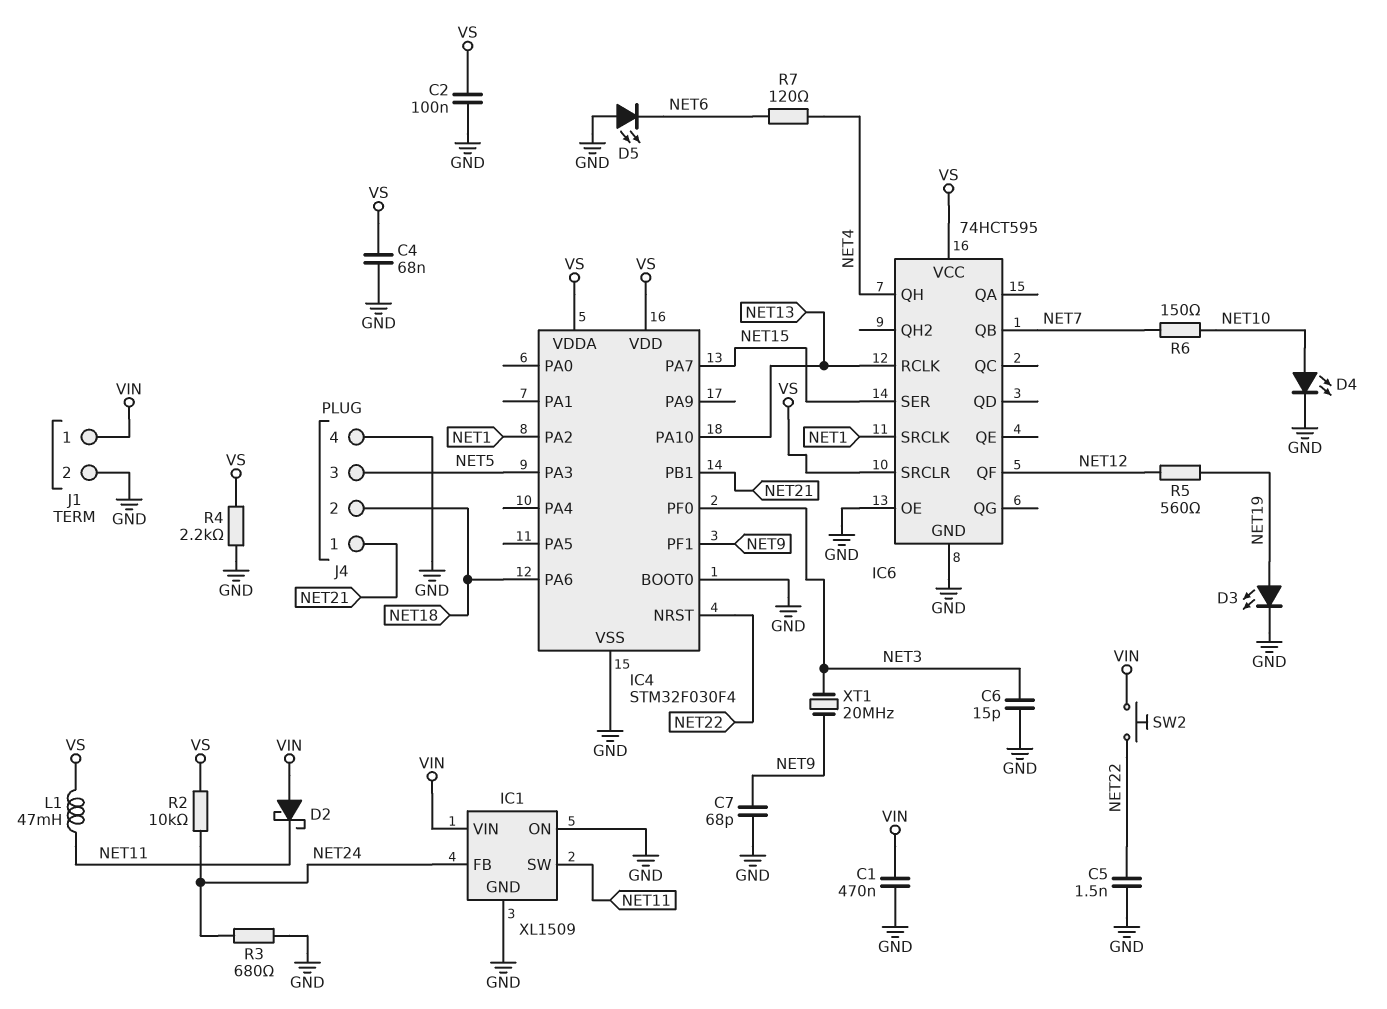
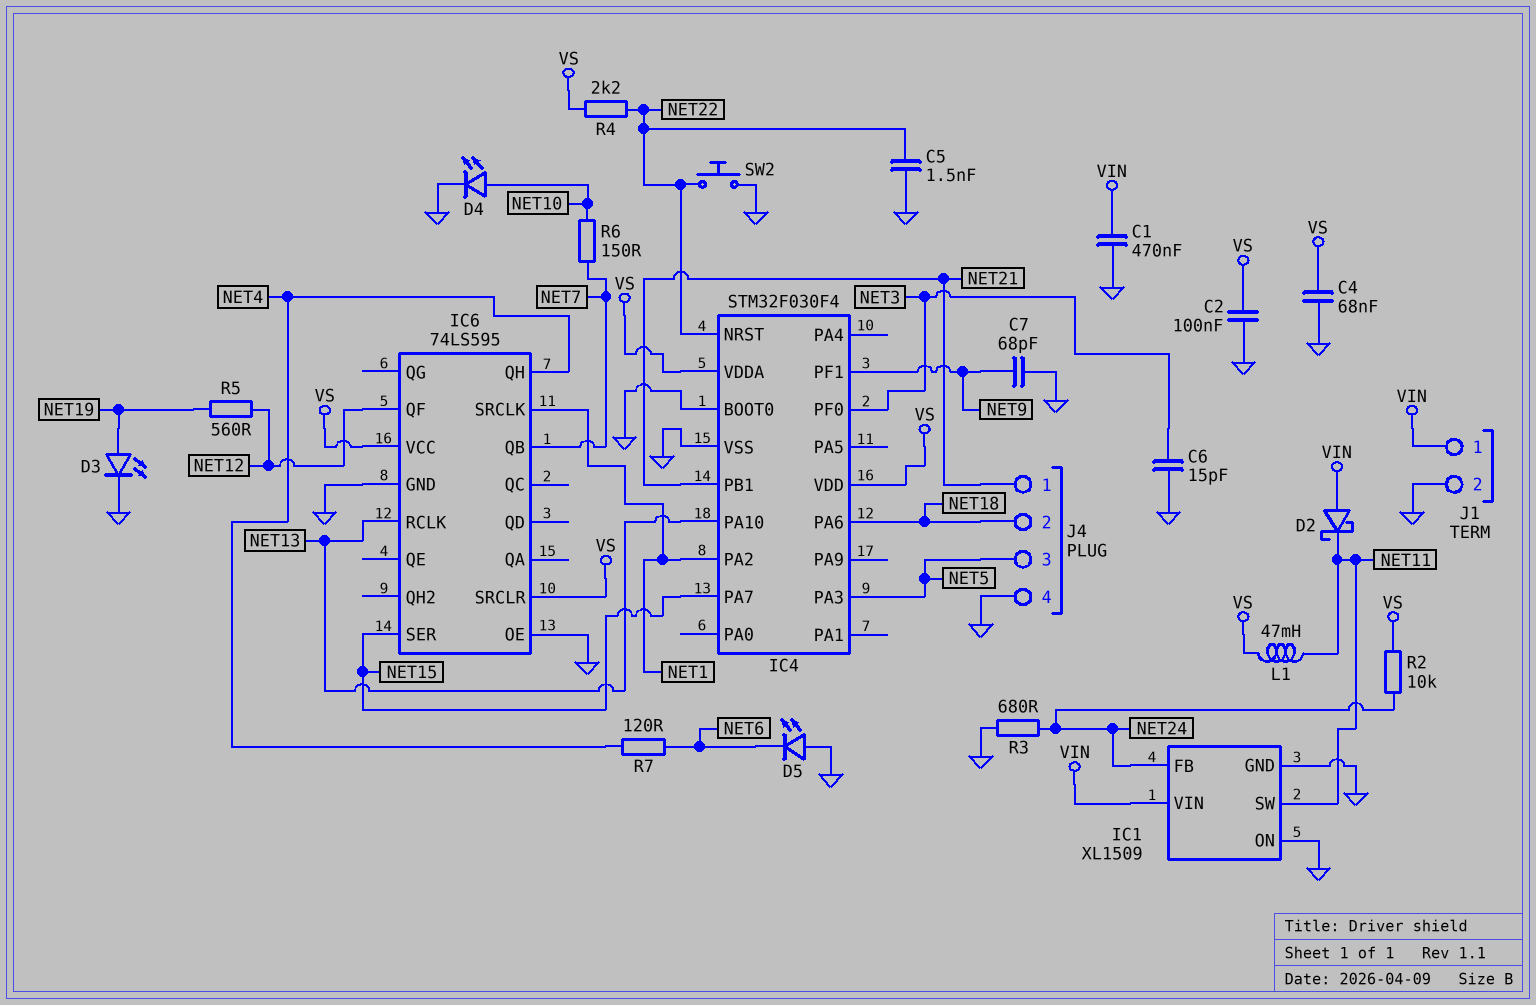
IC6: 74HCT595 -> 74LS595
R4: 2.2k (GND, VS) -> 2.2k (NET22, VS)
SW2: button (NET22, VIN) -> button (GND, NET22)
XT1: 20MHz (NET3, NET9) -> none

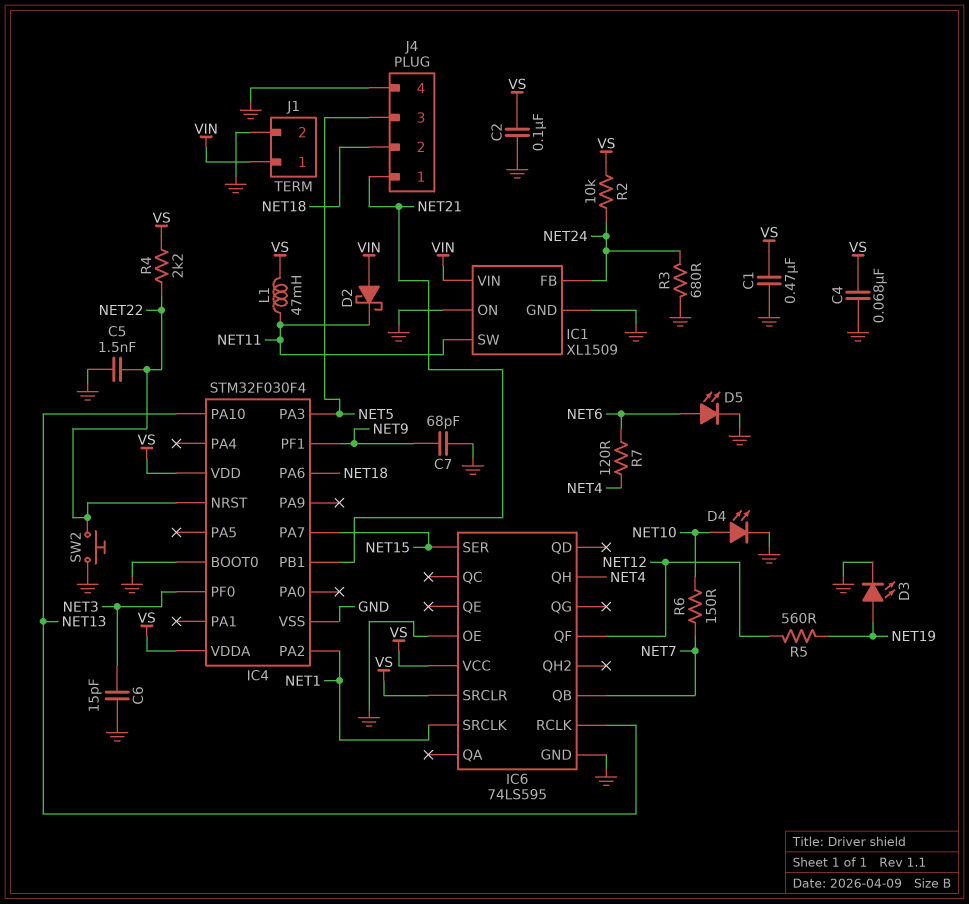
C1: 470nF (GND, VIN) -> 470nF (GND, VS)
D5: LED (A GND, K NET6) -> LED (A NET6, K GND)

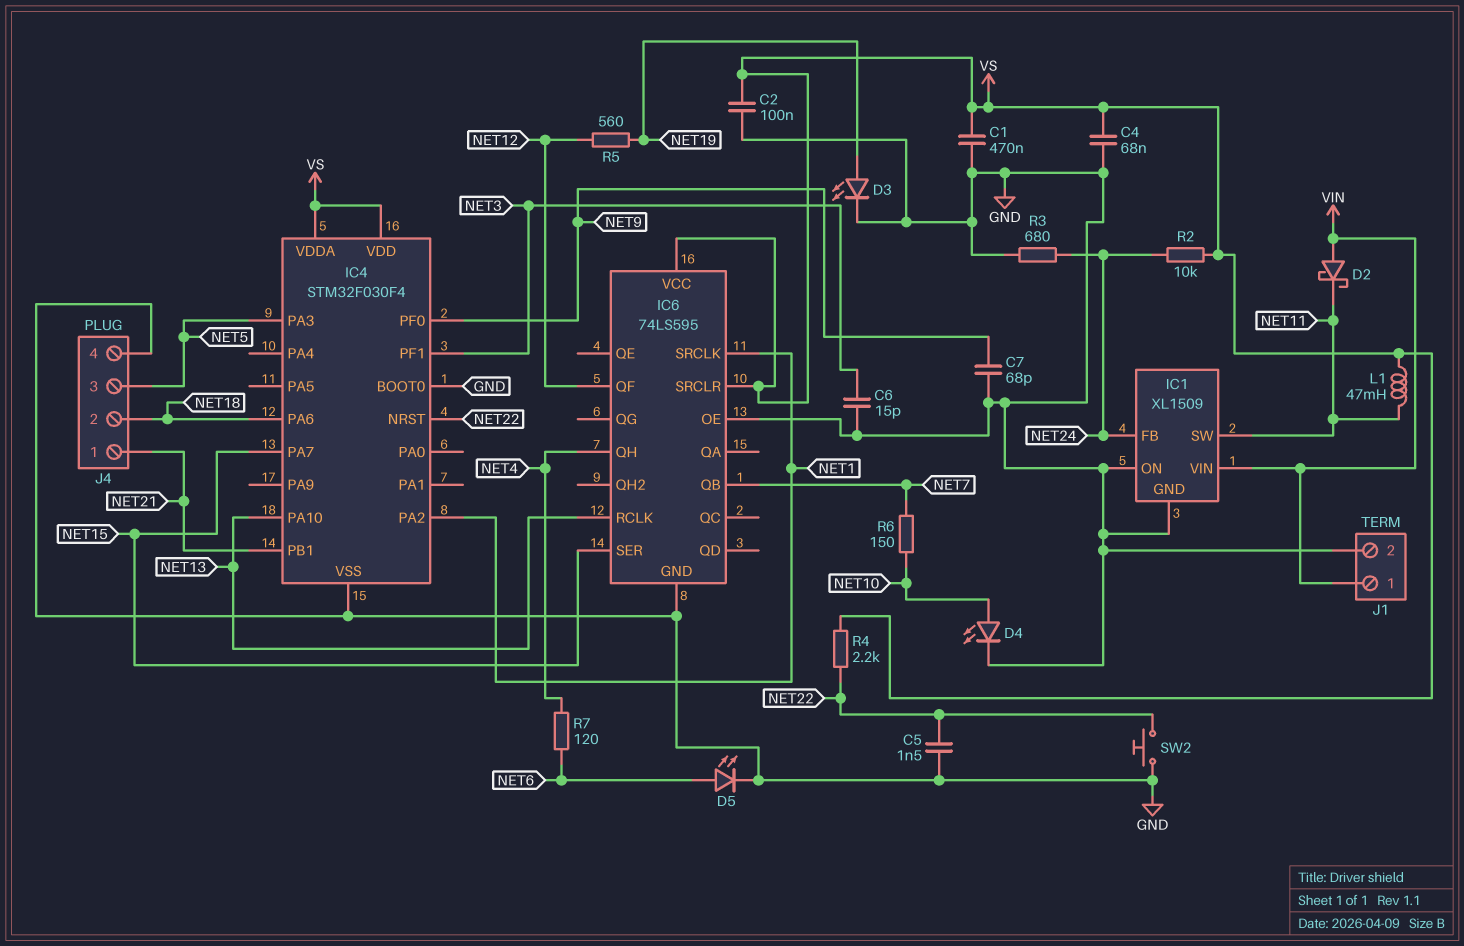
IC4 pin PF0: NET3 -> NET9
IC4 pin PF1: NET9 -> NET3

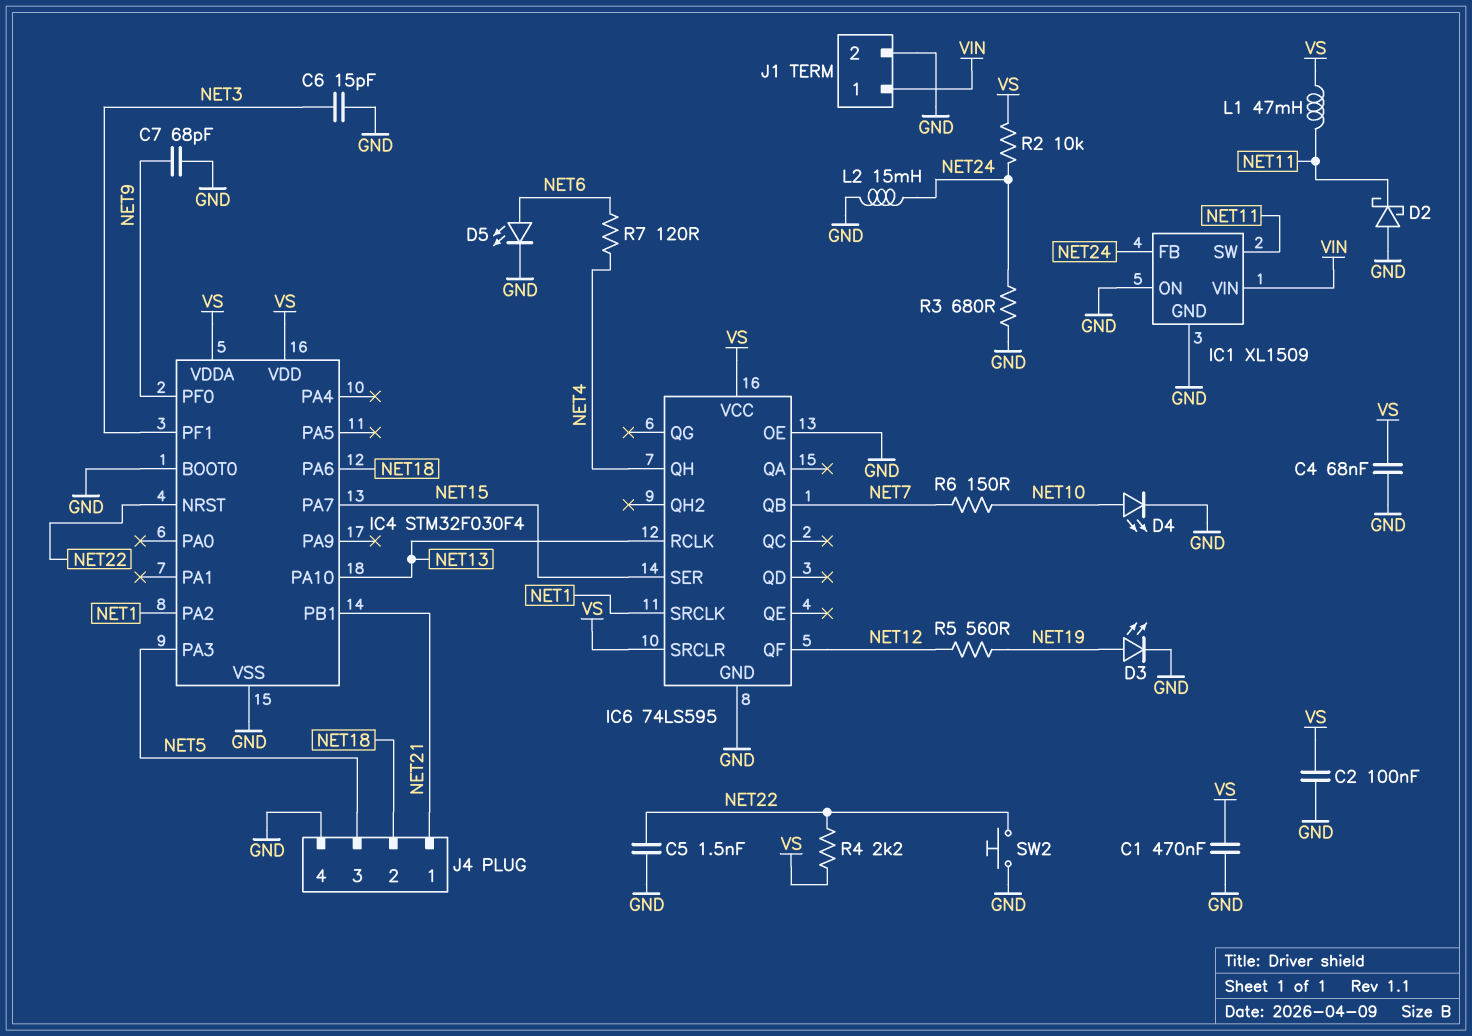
D2: schottky (A VIN, K NET11) -> schottky (A GND, K NET11)
L2: none -> 15mH (GND, NET24)

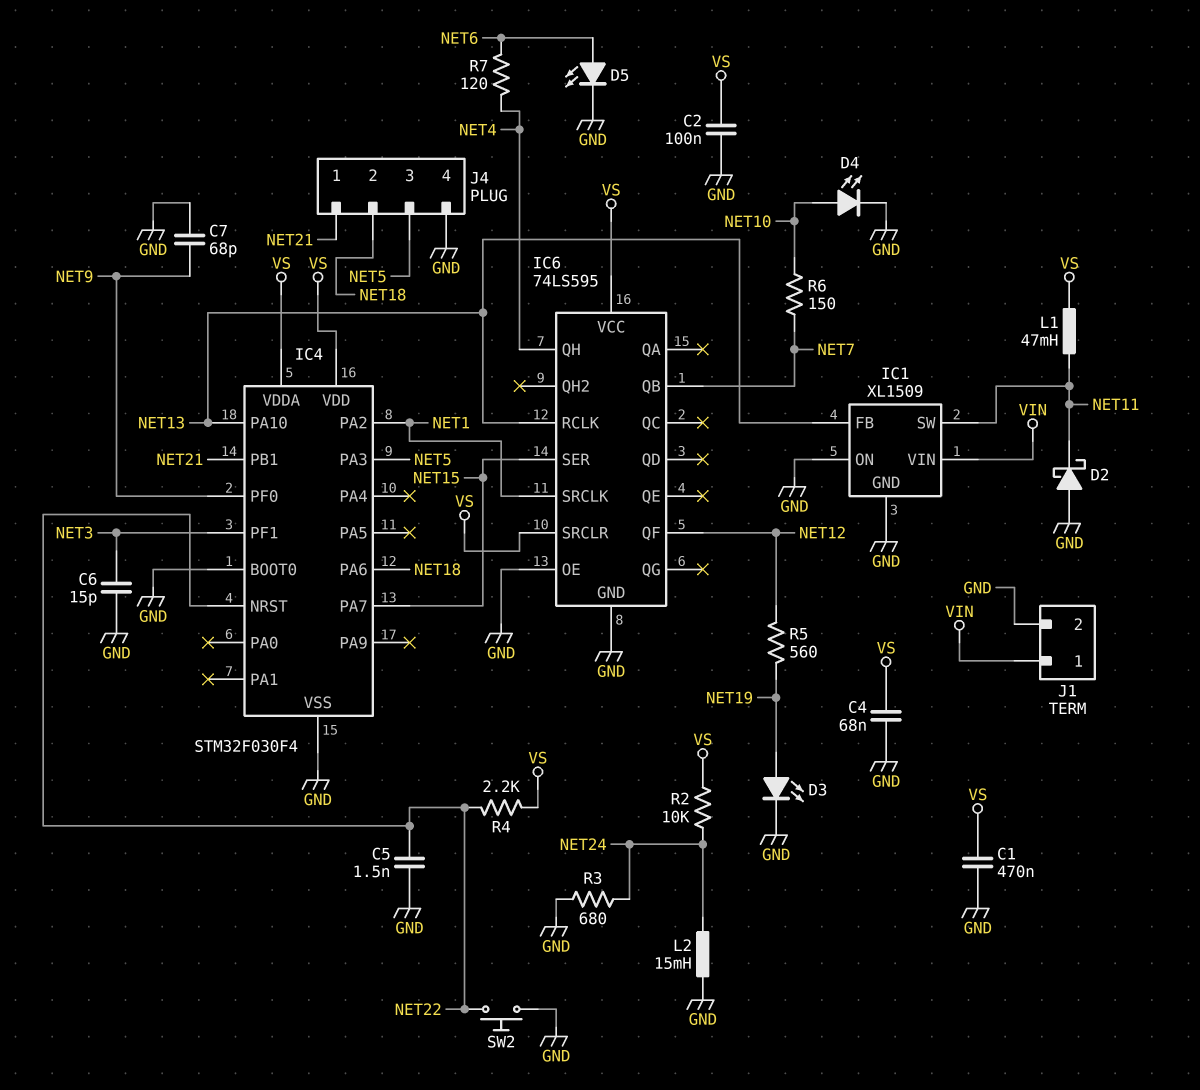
IC1 pin FB: NET24 -> NET13

